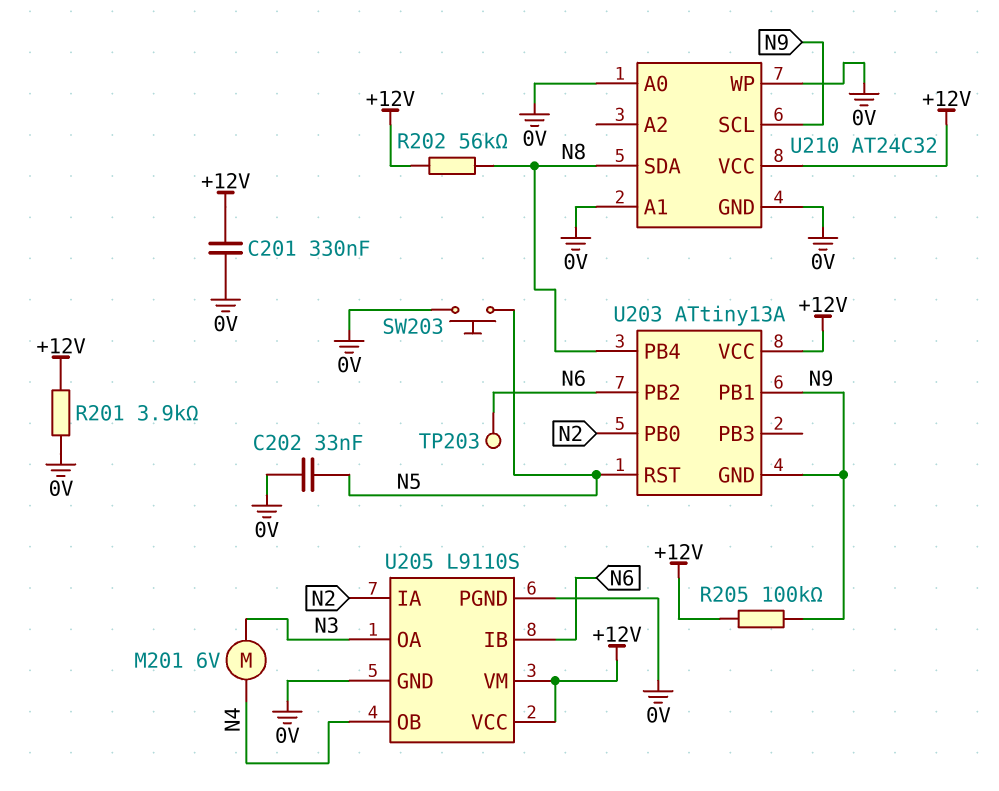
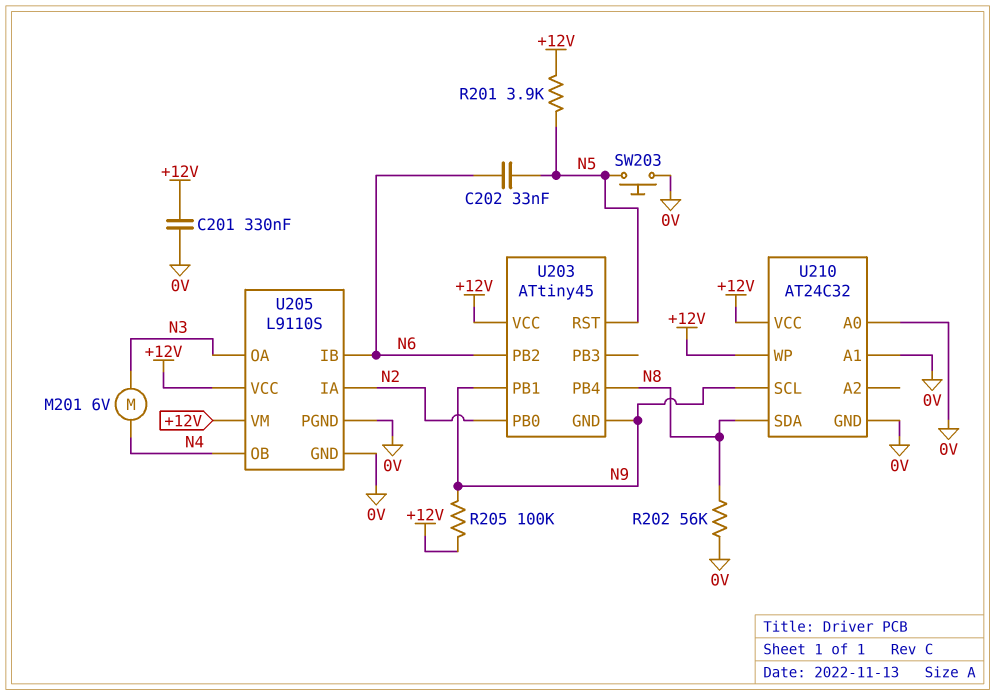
C202: 33nF (0V, N5) -> 33nF (N5, N6)
R201: 3.9k (+12V, 0V) -> 3.9k (+12V, N5)
R202: 56k (+12V, N8) -> 56k (0V, N8)
TP203: test point (N6) -> none
U203: ATtiny13A -> ATtiny45
U210 pin WP: 0V -> +12V

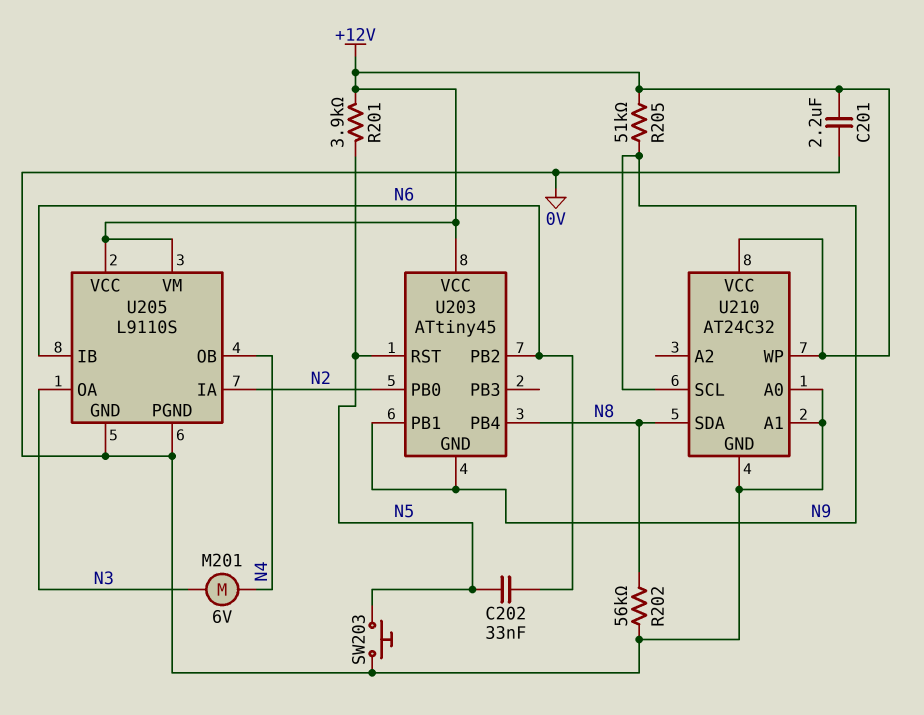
C201: 330nF (+12V, 0V) -> 2.2uF (+12V, 0V)
R205: 100k (+12V, N9) -> 51k (+12V, N9)

